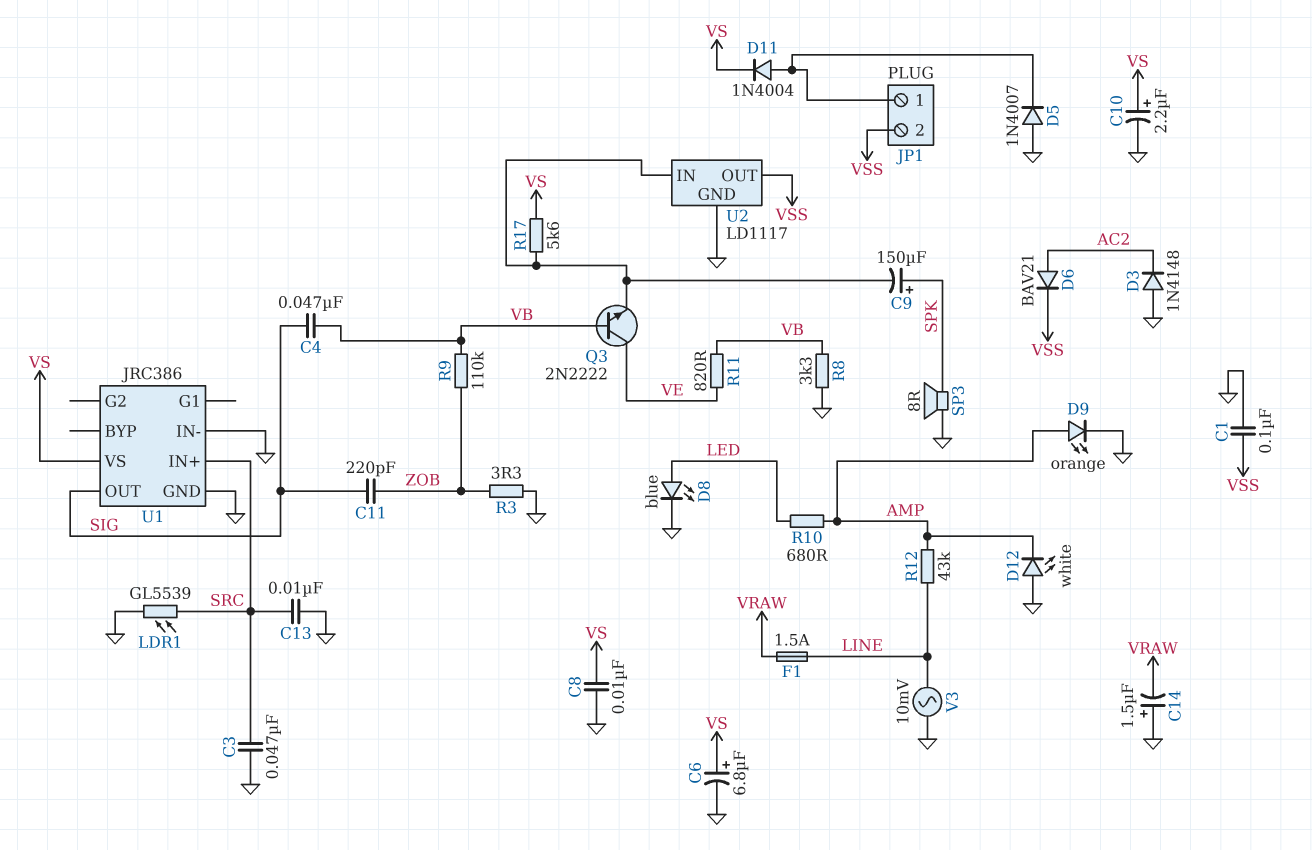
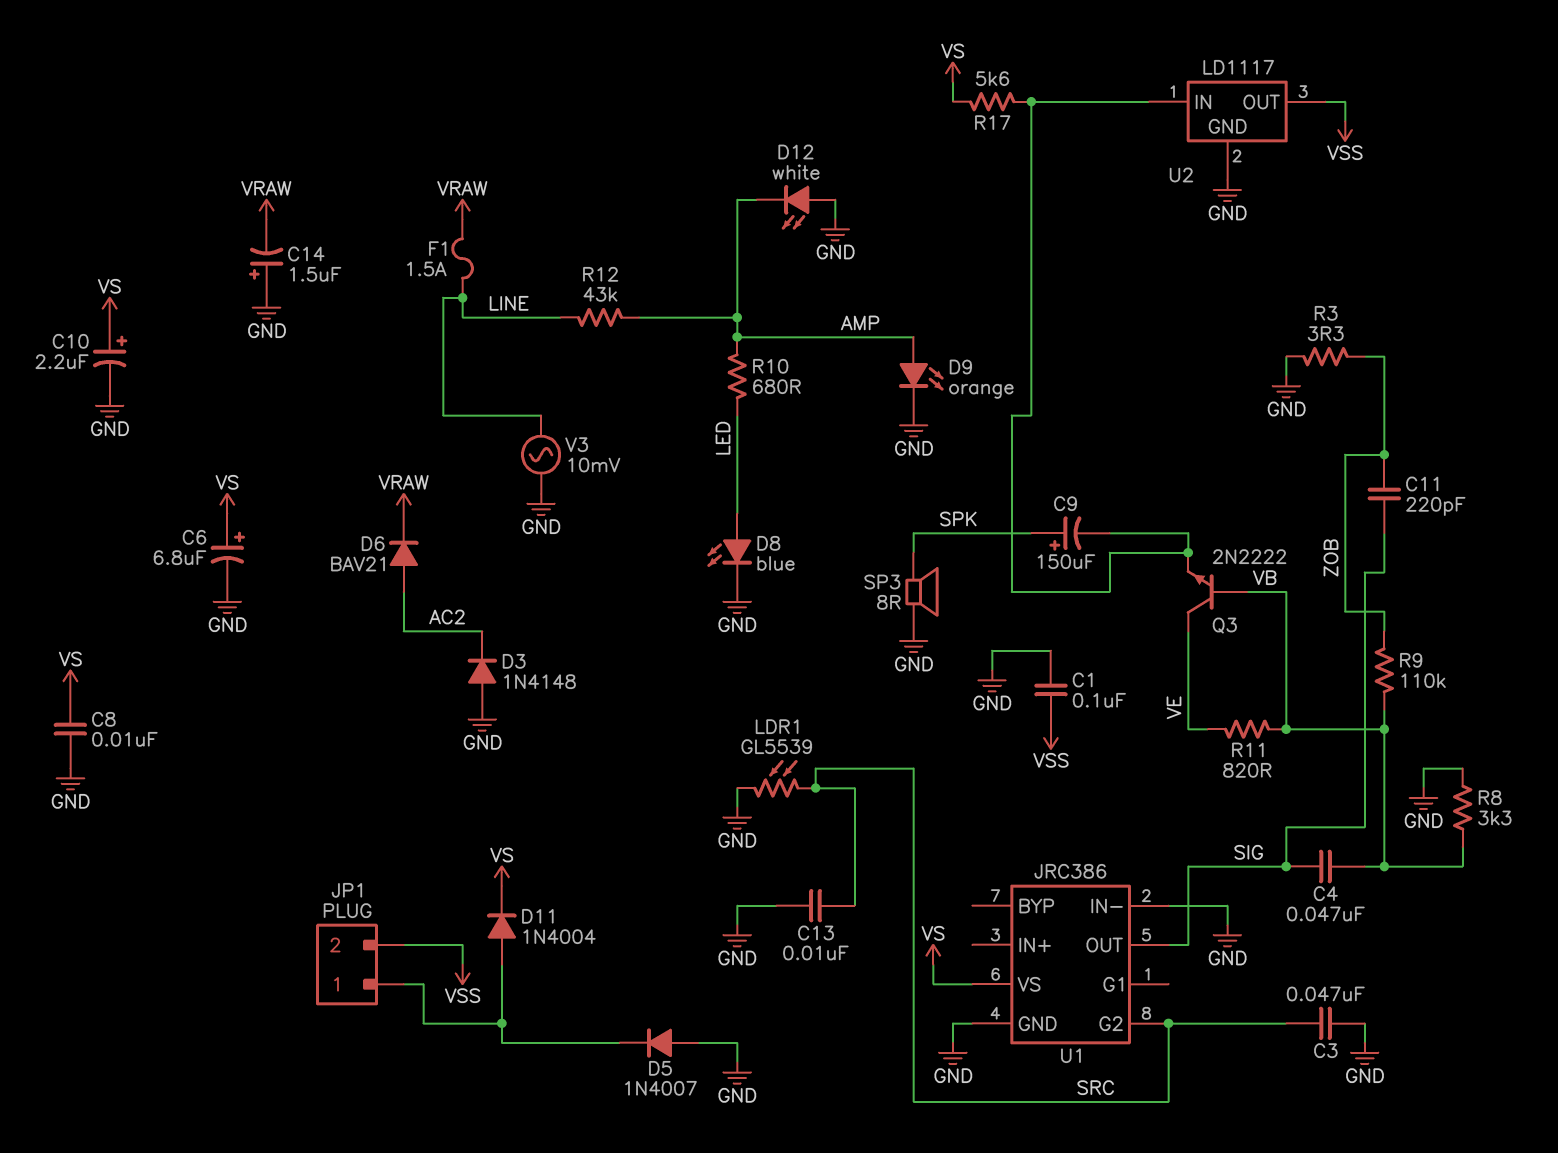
D6: diode BAV21 (A AC2, K VSS) -> diode BAV21 (A AC2, K VRAW)
U1 pin G2: none -> SRC
U1 pin IN+: SRC -> none

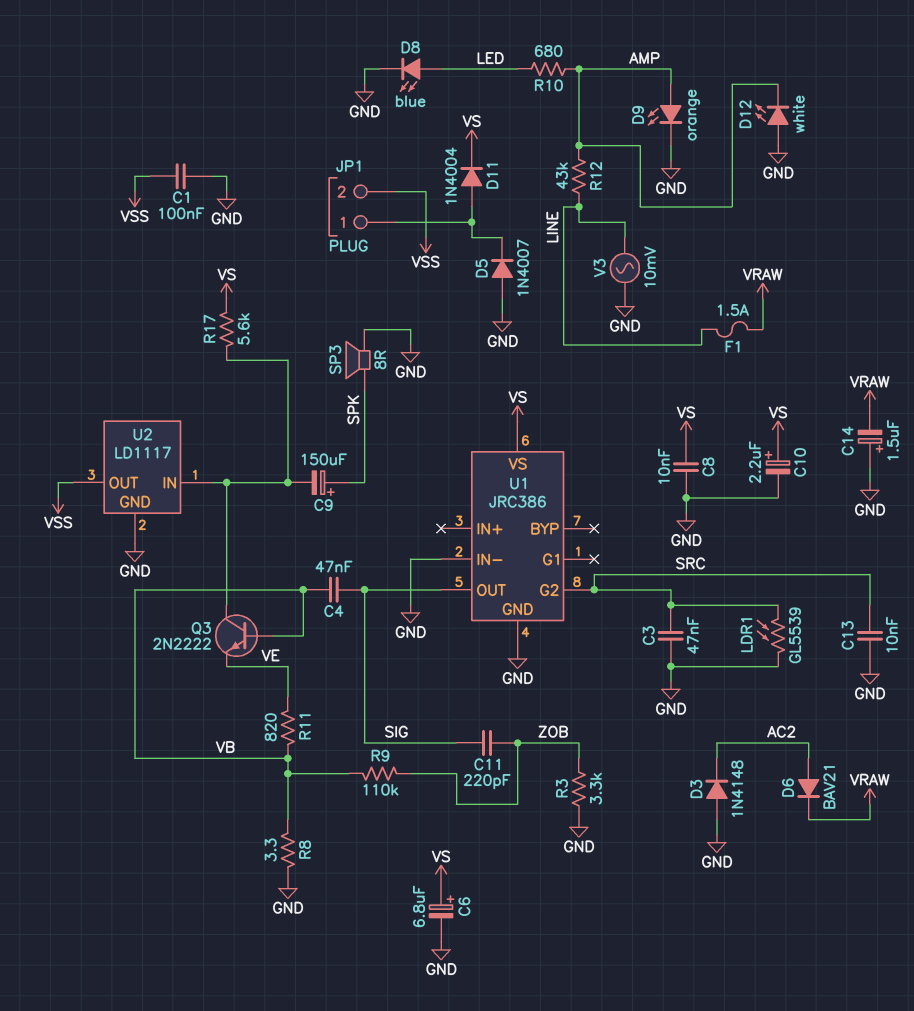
Q3: NPN 2N2222 (B VB, C VE, E U2/IN) -> NPN 2N2222 (B VB, C U2/IN, E VE)
R3: 3.3 (GND, ZOB) -> 3.3k (GND, ZOB)
R8: 3.3k (GND, VB) -> 3.3 (GND, VB)

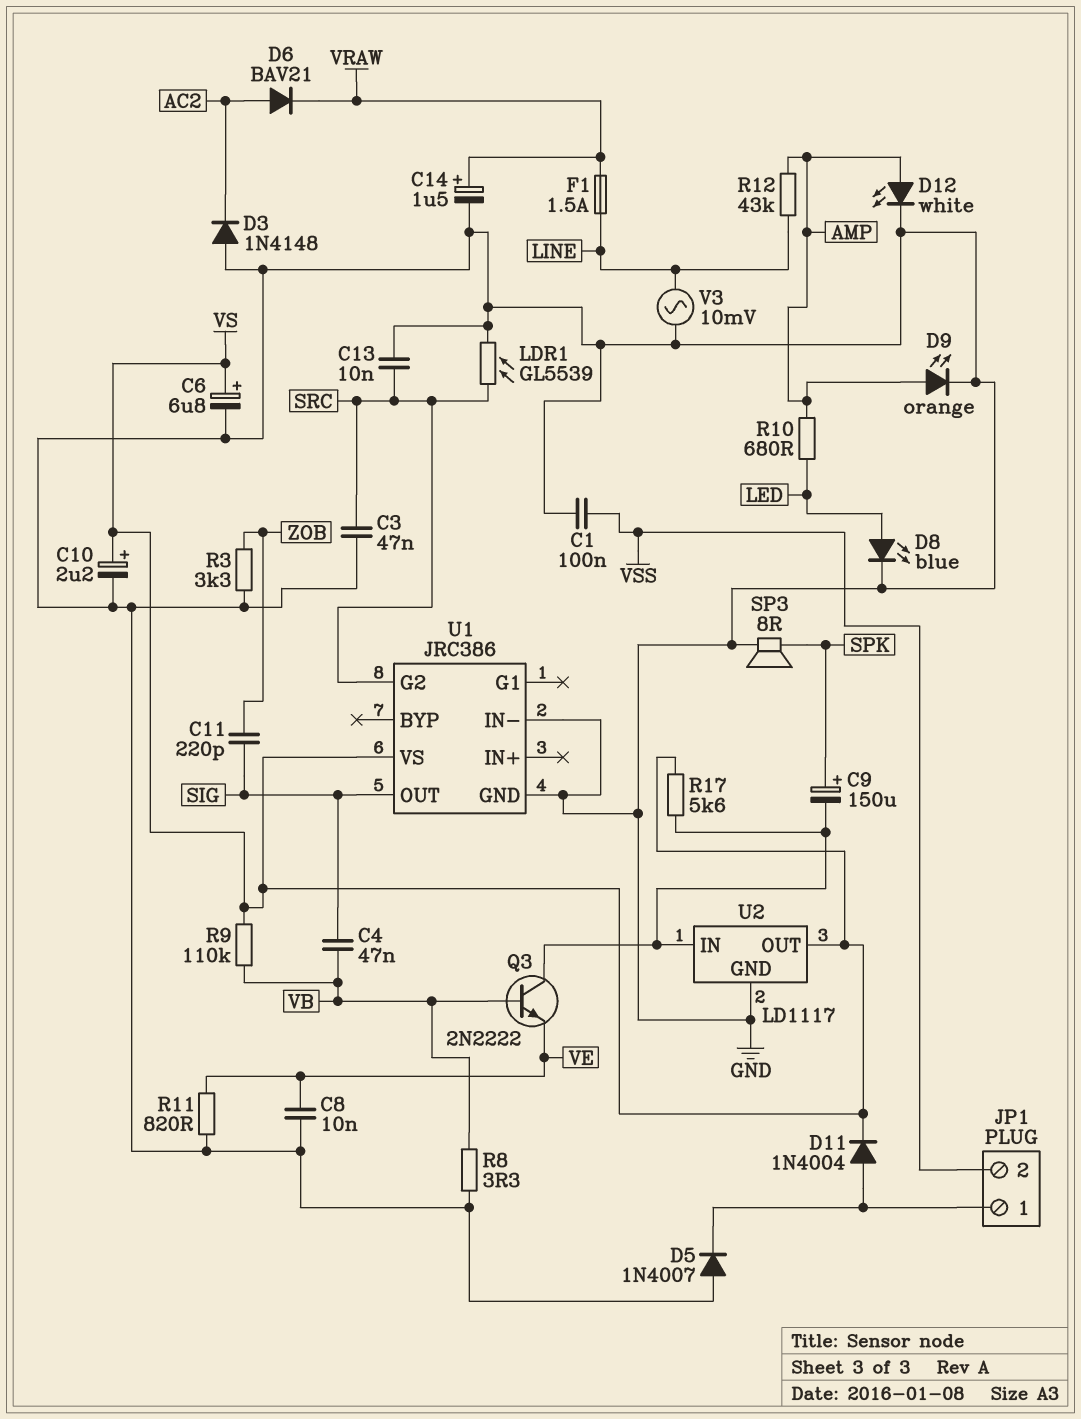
C8: 10nF (GND, VS) -> 10nF (GND, VE)
C14: 1.5uF (plus GND, minus VRAW) -> 1.5uF (plus VRAW, minus GND)
D12: LED white (A GND, K AMP) -> LED white (A AMP, K GND)
R9: 110k (VB, ZOB) -> 110k (VB, VS)
R11: 820 (VB, VE) -> 820 (GND, VE)
U2 pin OUT: VSS -> VS

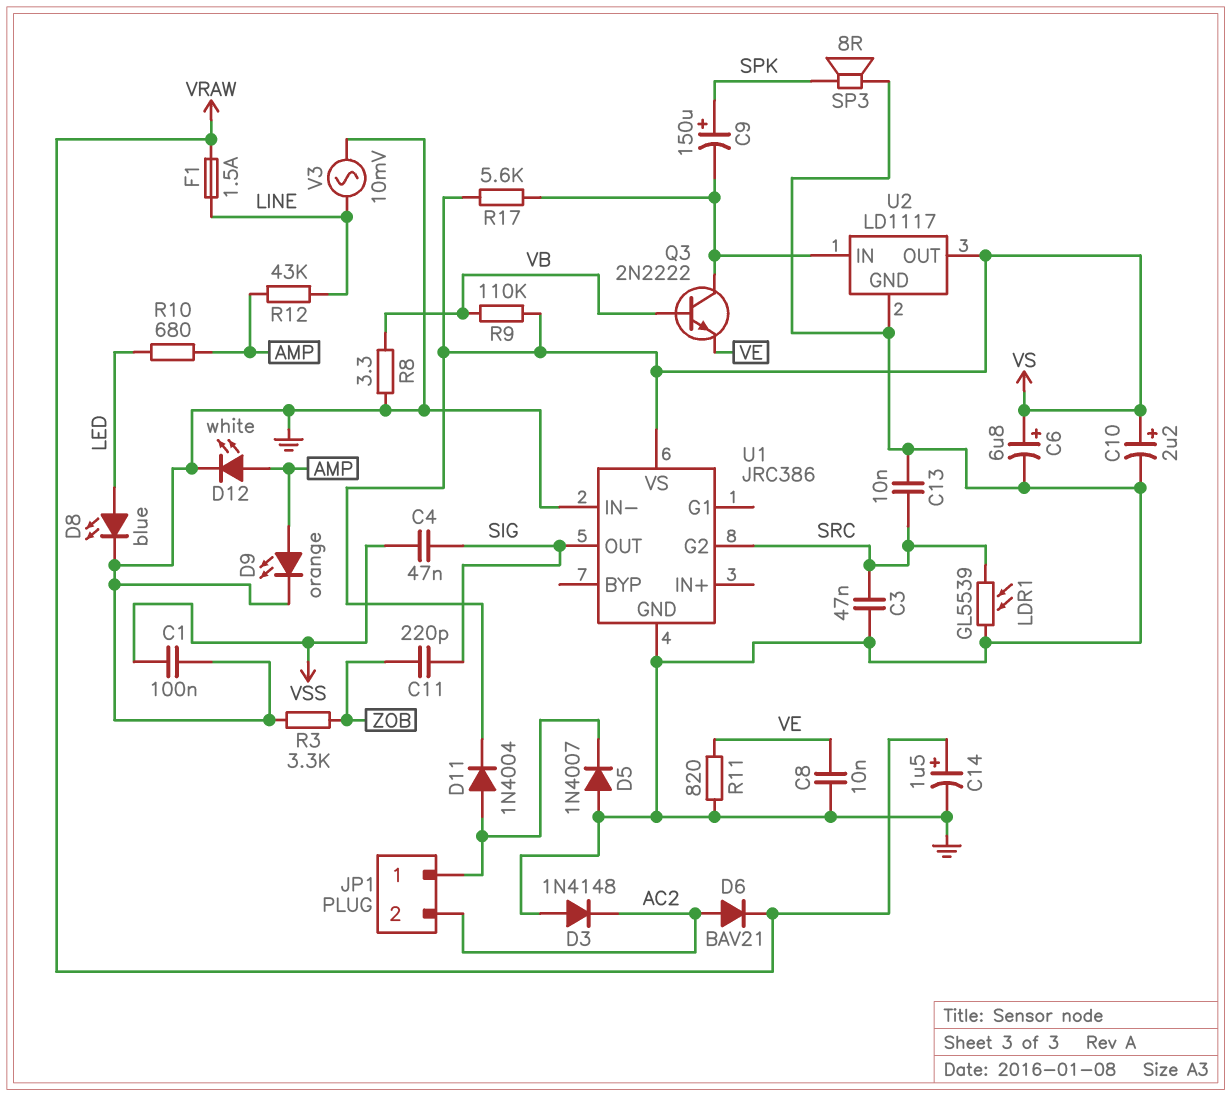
C4: 47nF (SIG, VB) -> 47nF (SIG, VSS)
JP1 pin 2: VSS -> AC2

